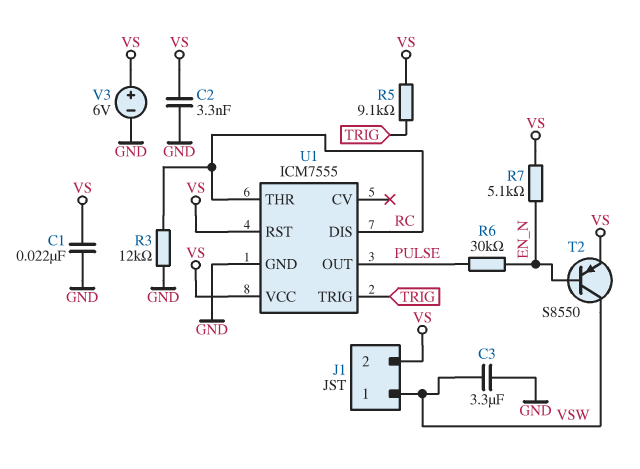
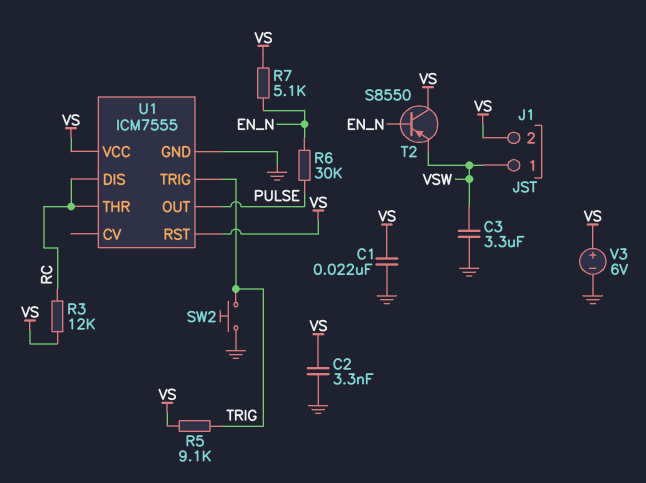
R3: 12k (GND, RC) -> 12k (RC, VS)
SW2: none -> button (GND, TRIG)
T2: PNP S8550 (B EN_N, C VSW, E VS) -> PNP S8550 (B EN_N, C VS, E VSW)

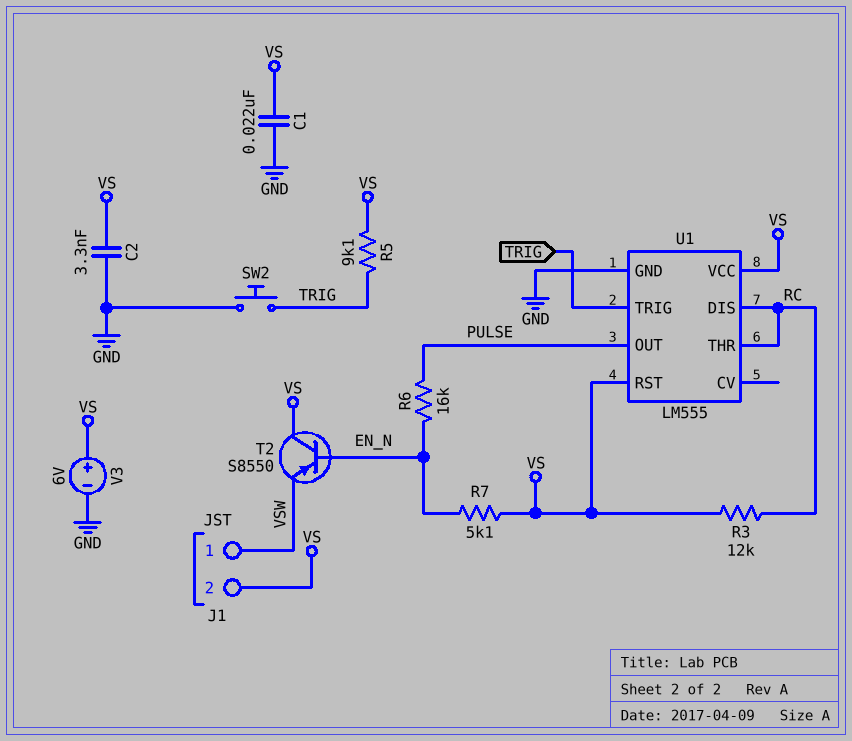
C3: 3.3uF (GND, VSW) -> none
R6: 30k (EN_N, PULSE) -> 16k (EN_N, PULSE)
U1: ICM7555 -> LM555

